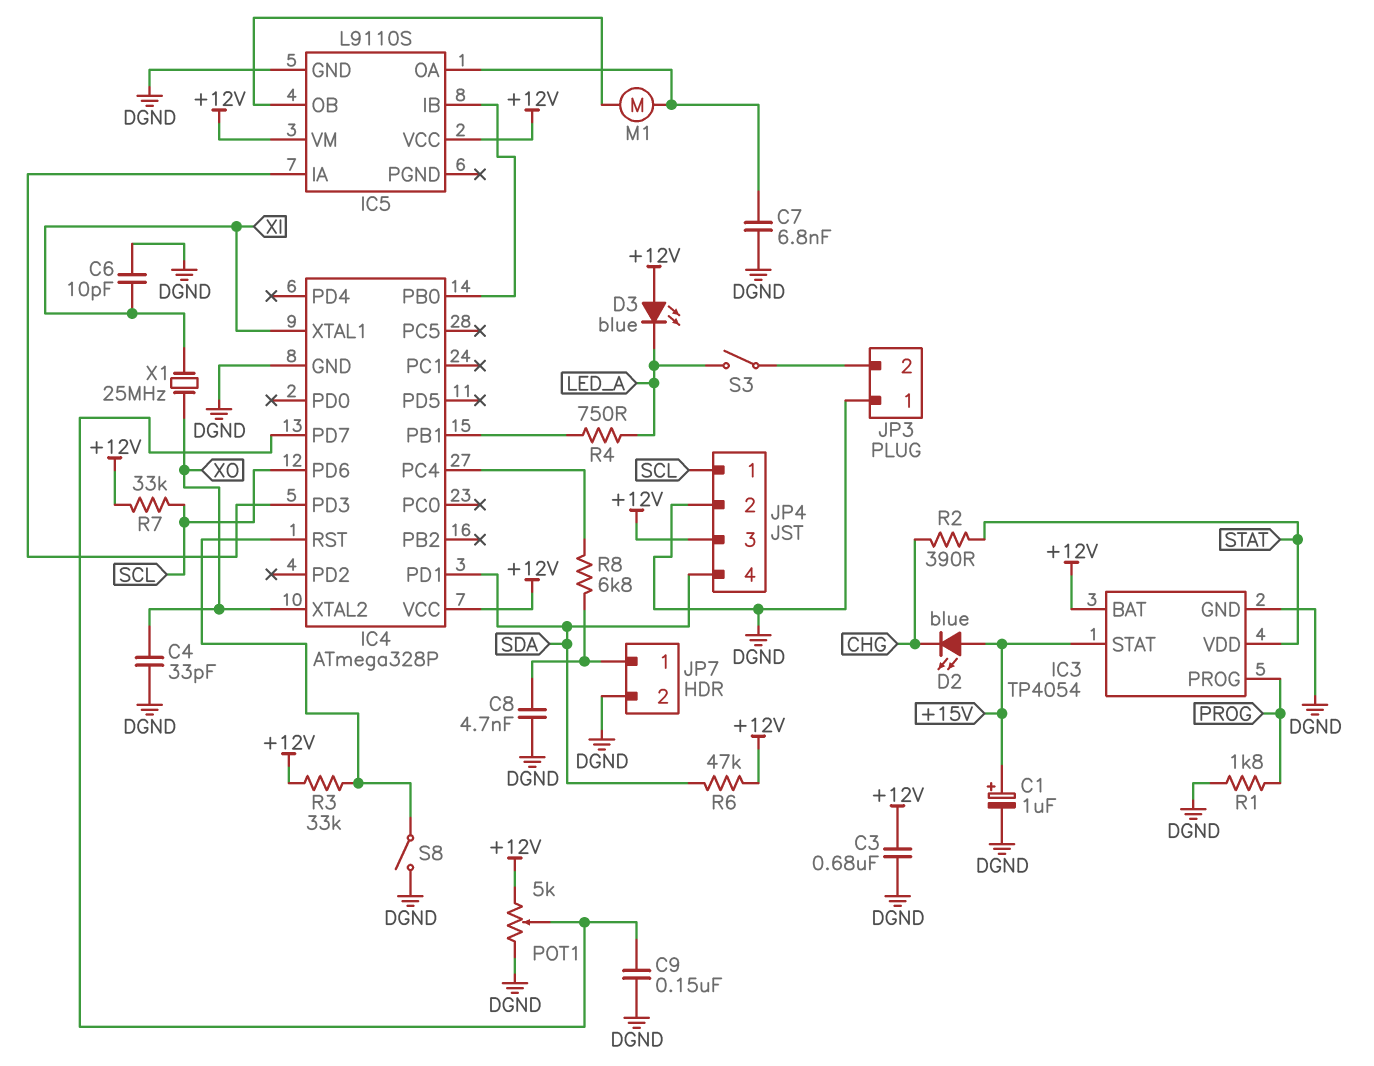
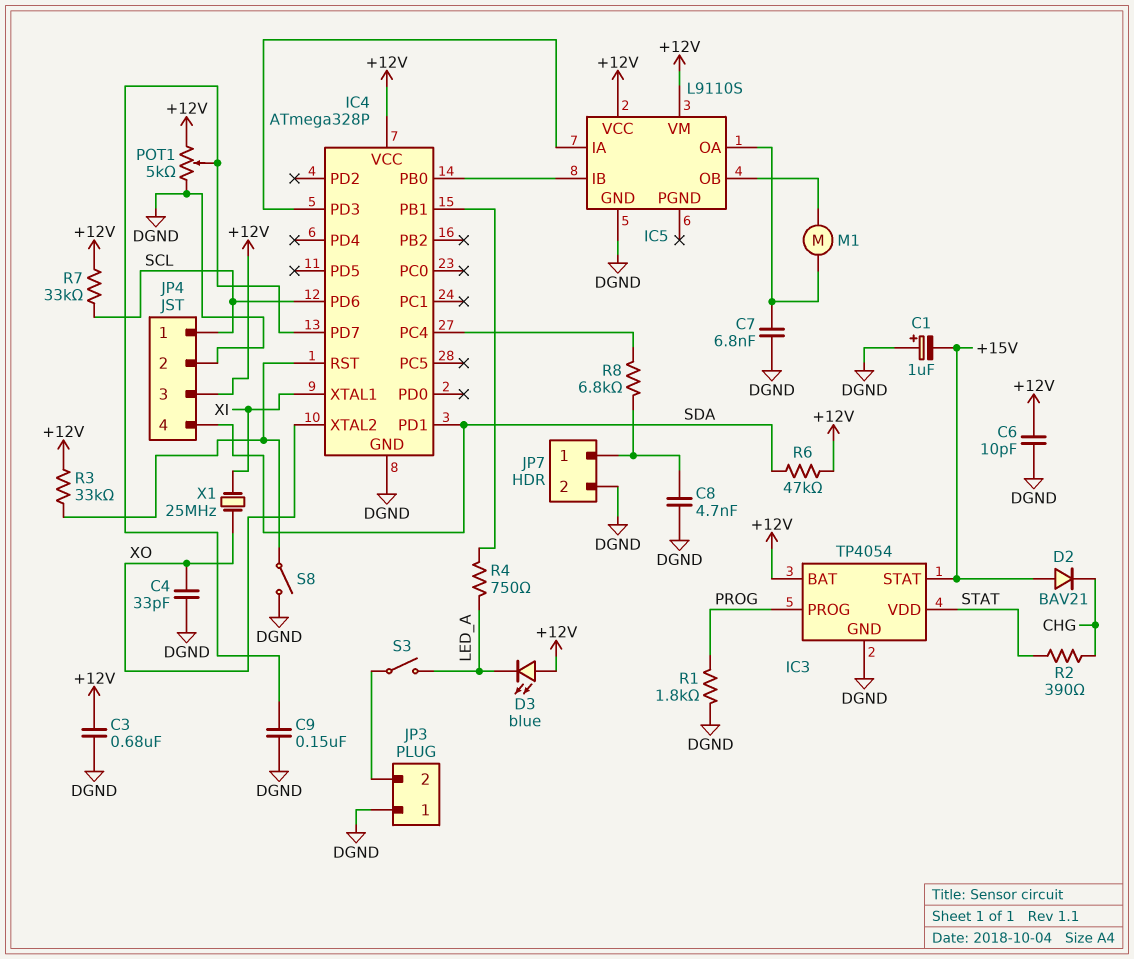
C1: 1uF (plus +15V, minus DGND) -> 1uF (plus DGND, minus +15V)
C6: 10pF (DGND, XI) -> 10pF (+12V, DGND)
D2: LED blue (A +15V, K CHG) -> diode BAV21 (A +15V, K CHG)

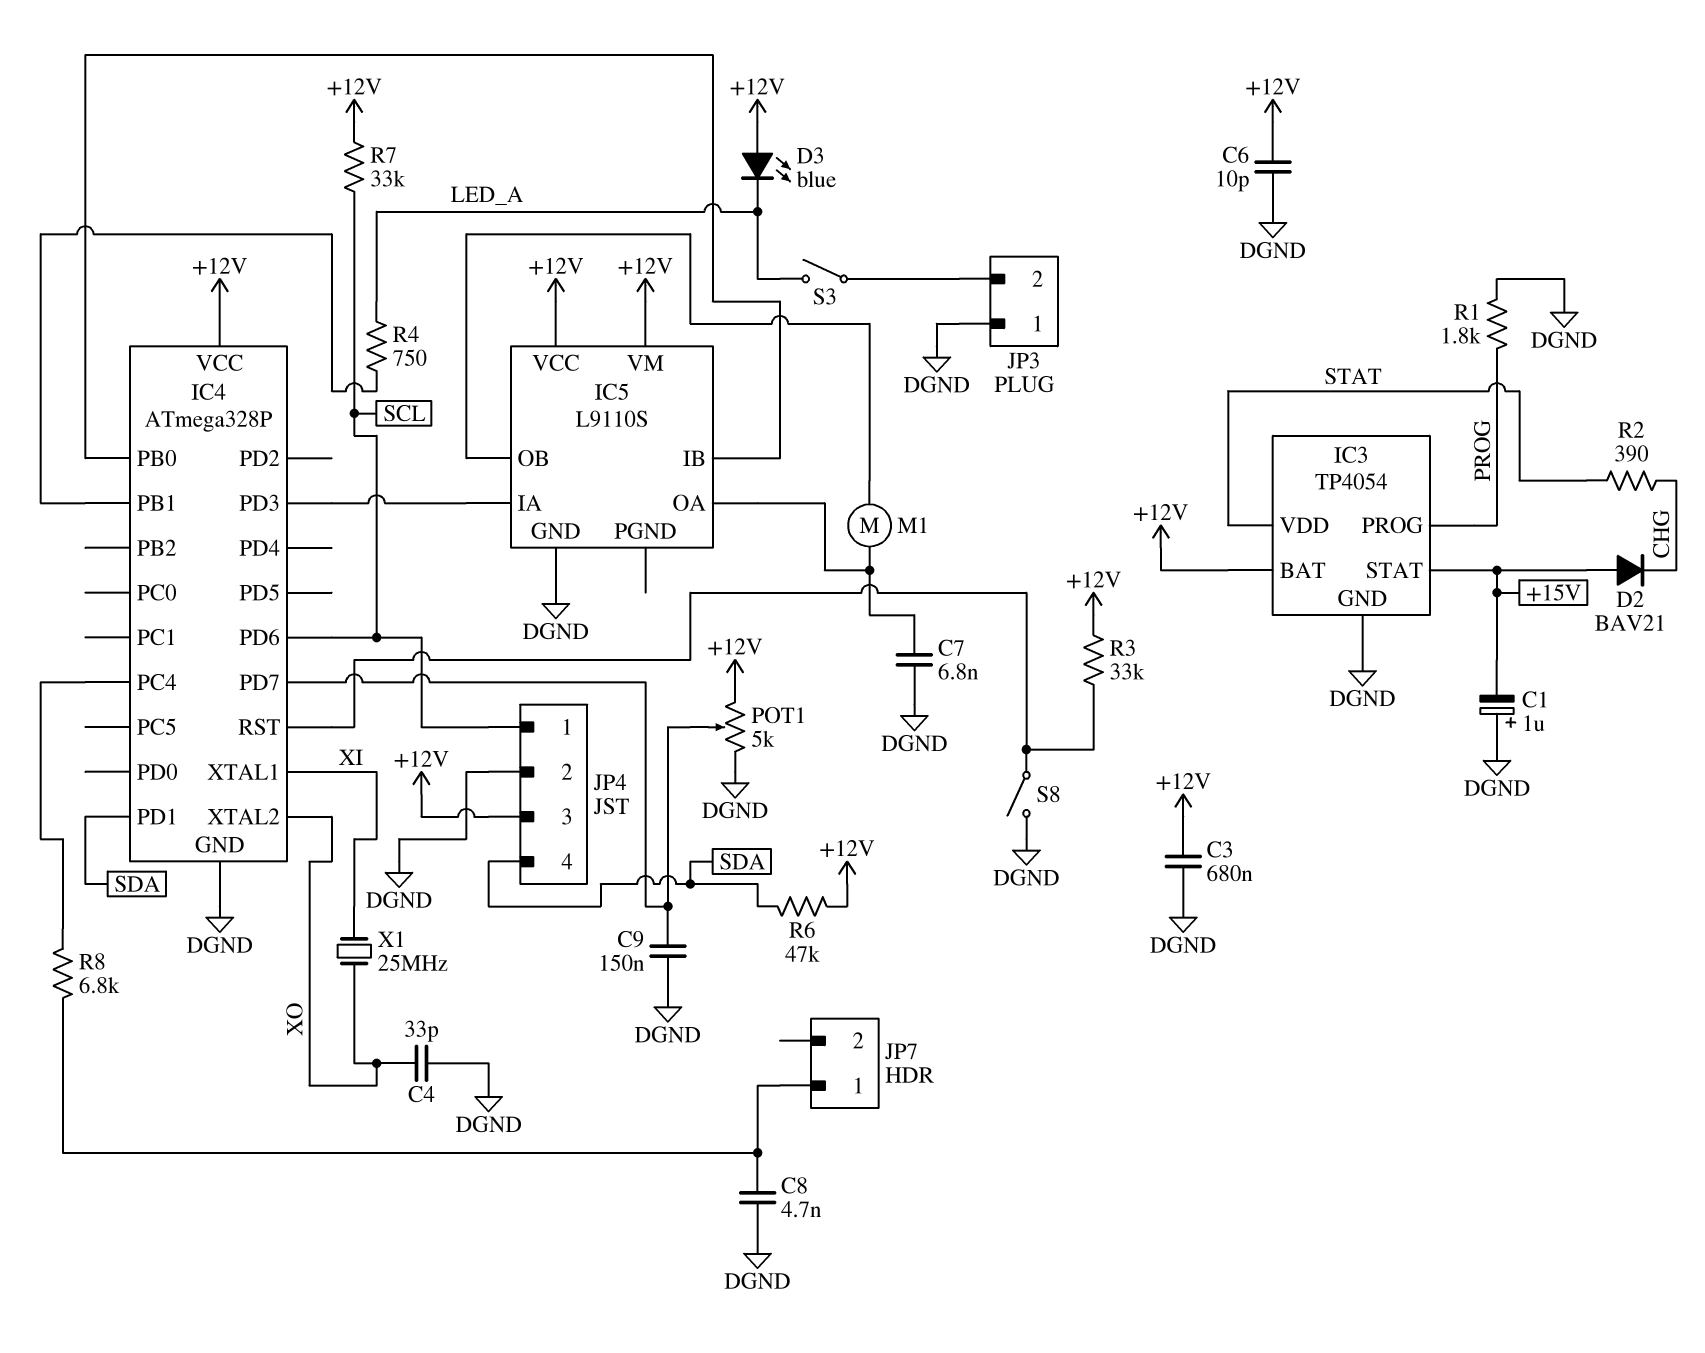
JP7 pin 2: DGND -> none

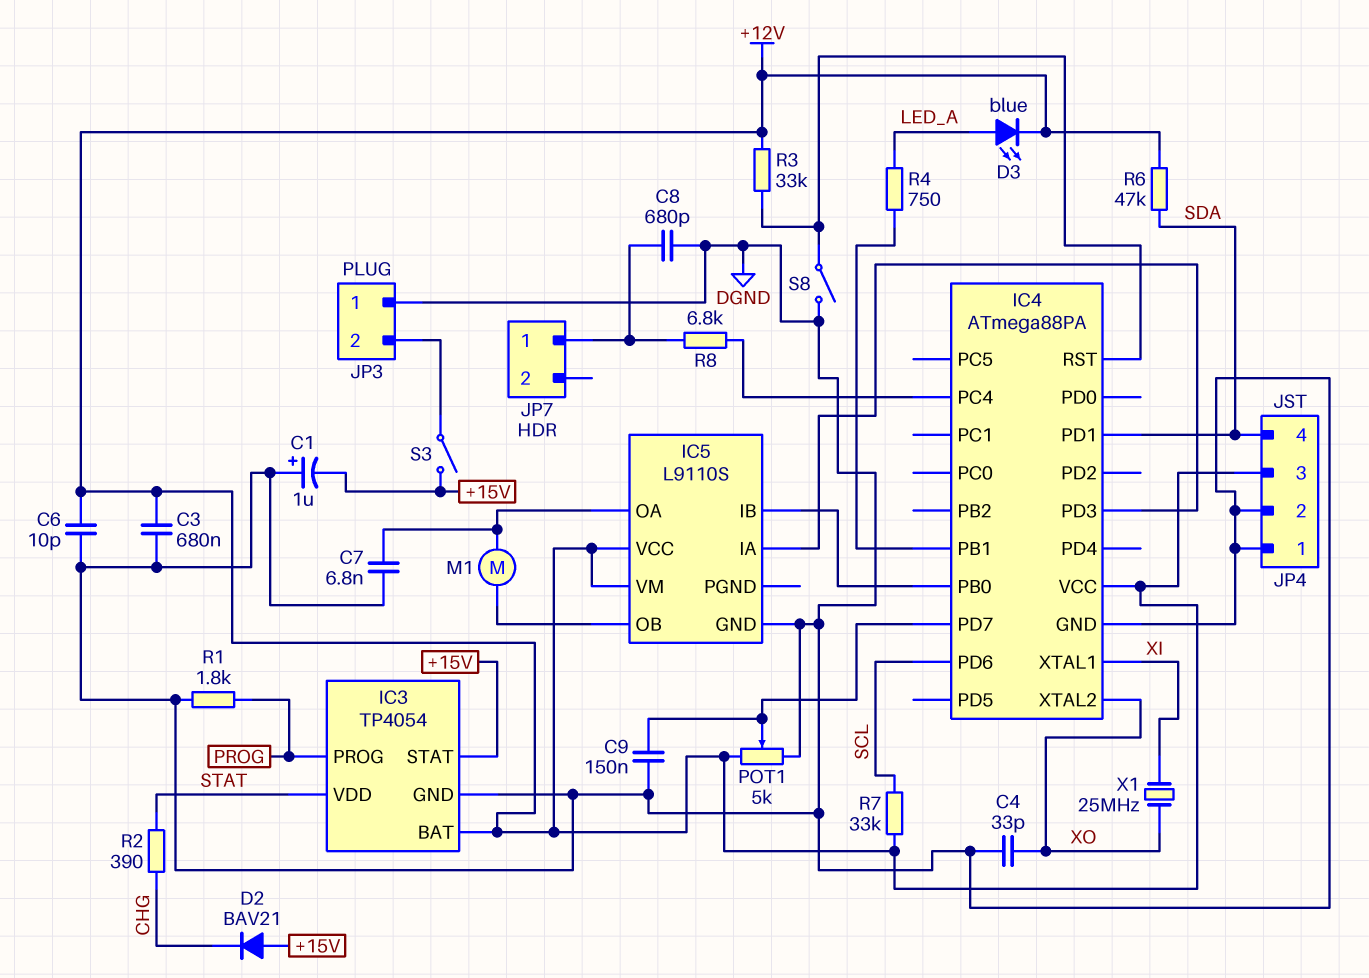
C8: 4.7nF (DGND, JP7/1) -> 680pF (DGND, JP7/1)
D3: LED blue (A +12V, K LED_A) -> LED blue (A LED_A, K +12V)
IC4: ATmega328P -> ATmega88PA
JP4 pin 1: SCL -> DGND
S3: switch (JP3/2, LED_A) -> switch (+15V, JP3/2)

